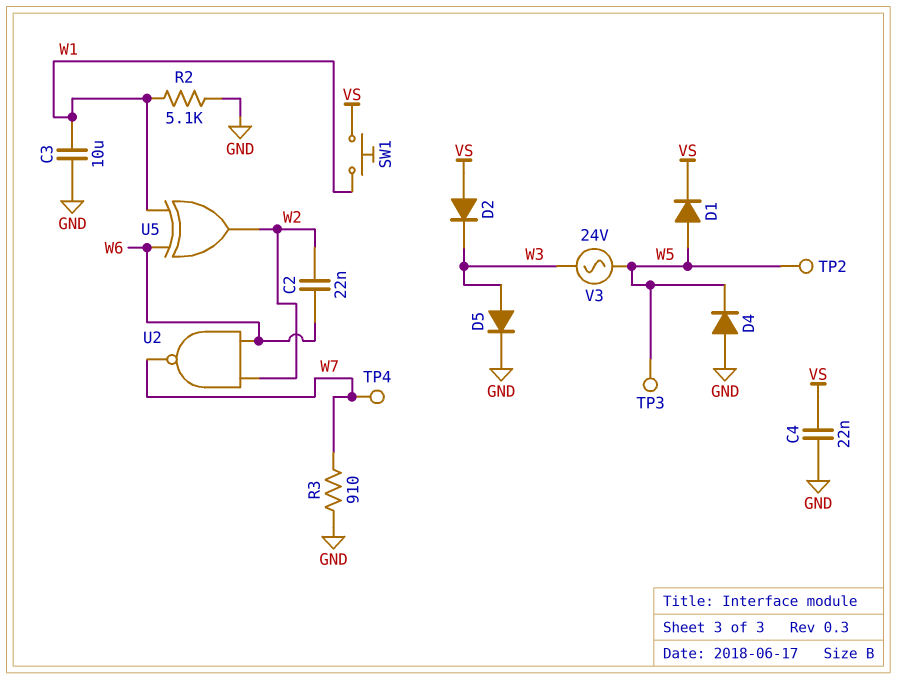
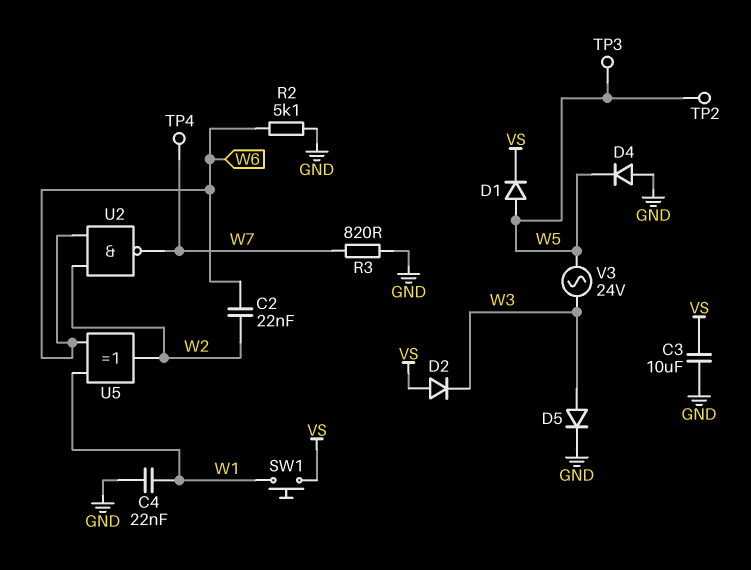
C3: 10uF (GND, W1) -> 10uF (GND, VS)
C4: 22nF (GND, VS) -> 22nF (GND, W1)
R2: 5.1k (GND, W1) -> 5.1k (GND, W6)
R3: 910 (GND, W7) -> 820 (GND, W7)

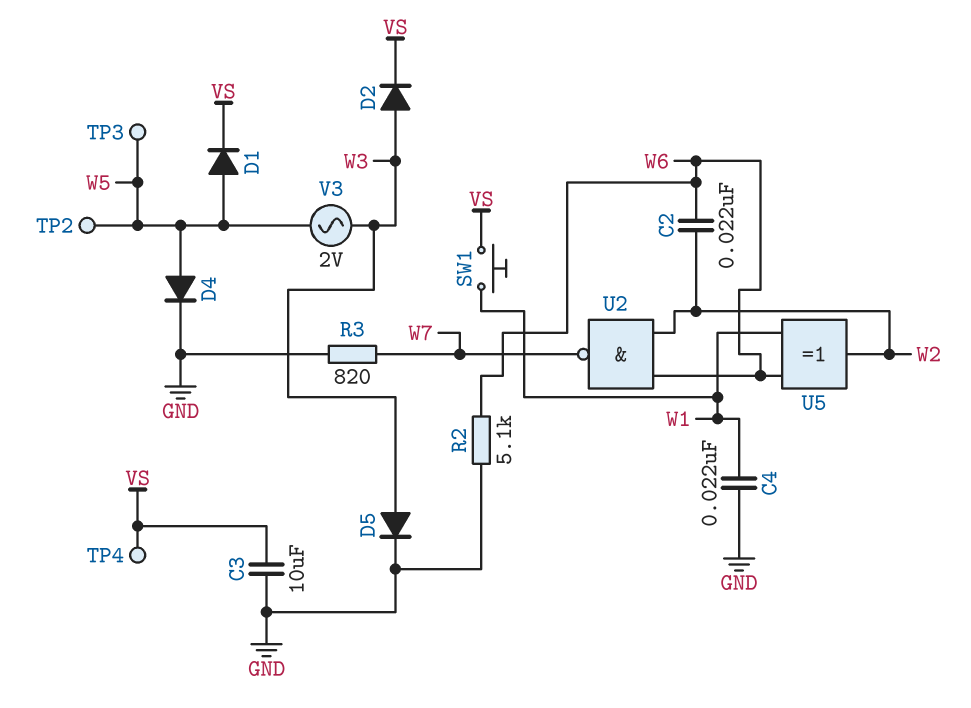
D2: diode (A VS, K W3) -> diode (A W3, K VS)
D4: diode (A GND, K W5) -> diode (A W5, K GND)
TP4: test point (W7) -> test point (VS)
V3: AC 24V (W3, W5) -> AC 2V (W3, W5)

